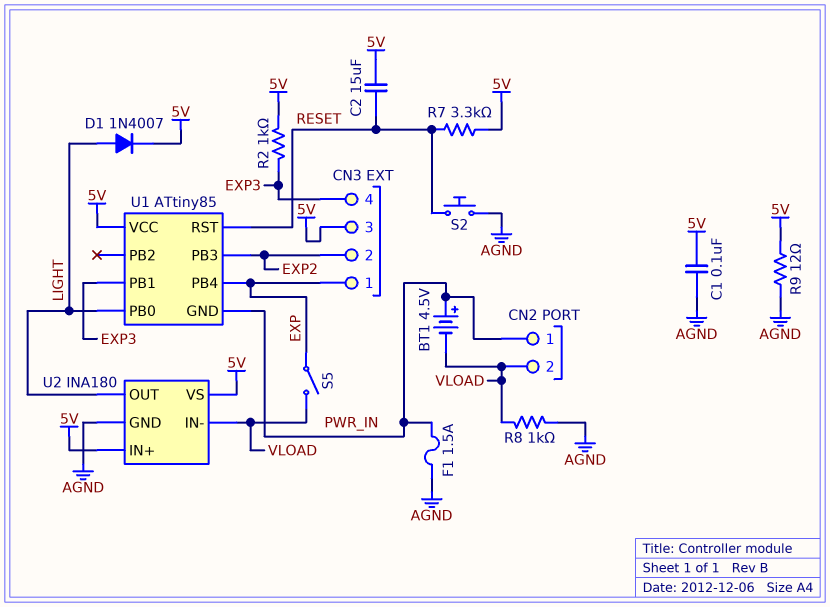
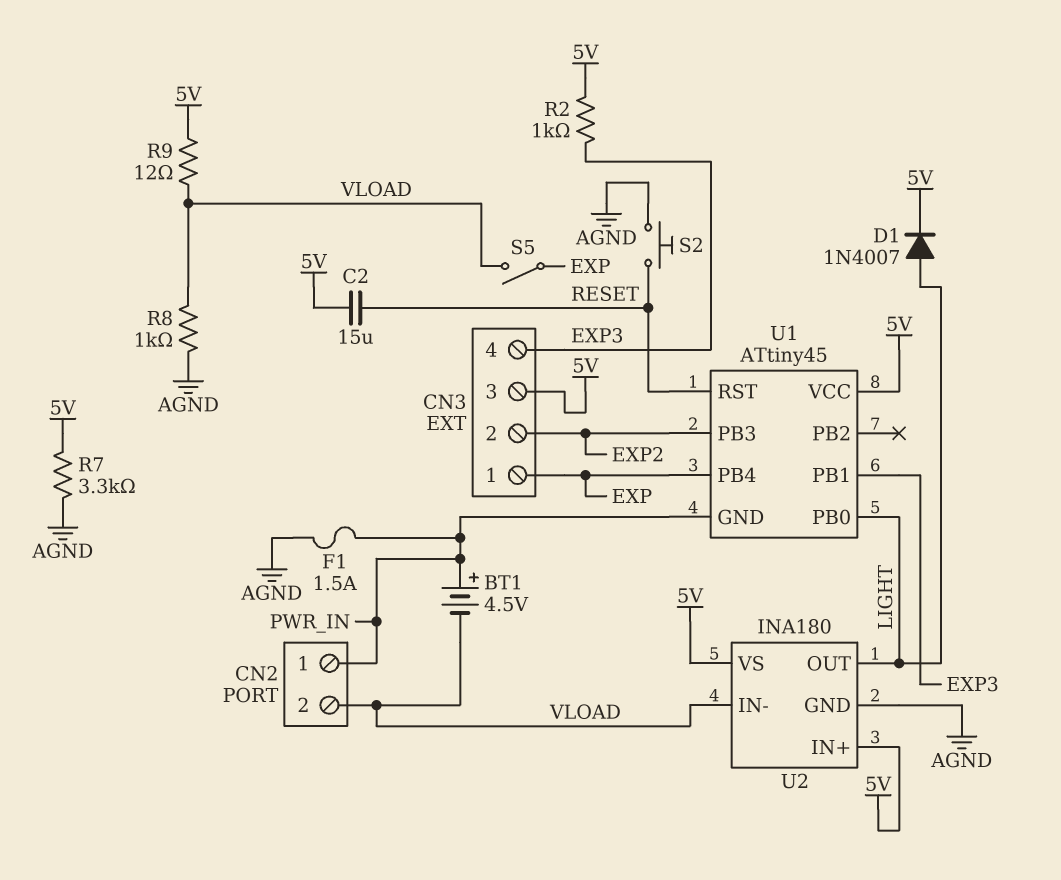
C1: 100nF (5V, AGND) -> none
R7: 3.3k (5V, RESET) -> 3.3k (5V, AGND)
R9: 12 (5V, AGND) -> 12 (5V, VLOAD)
U1: ATtiny85 -> ATtiny45

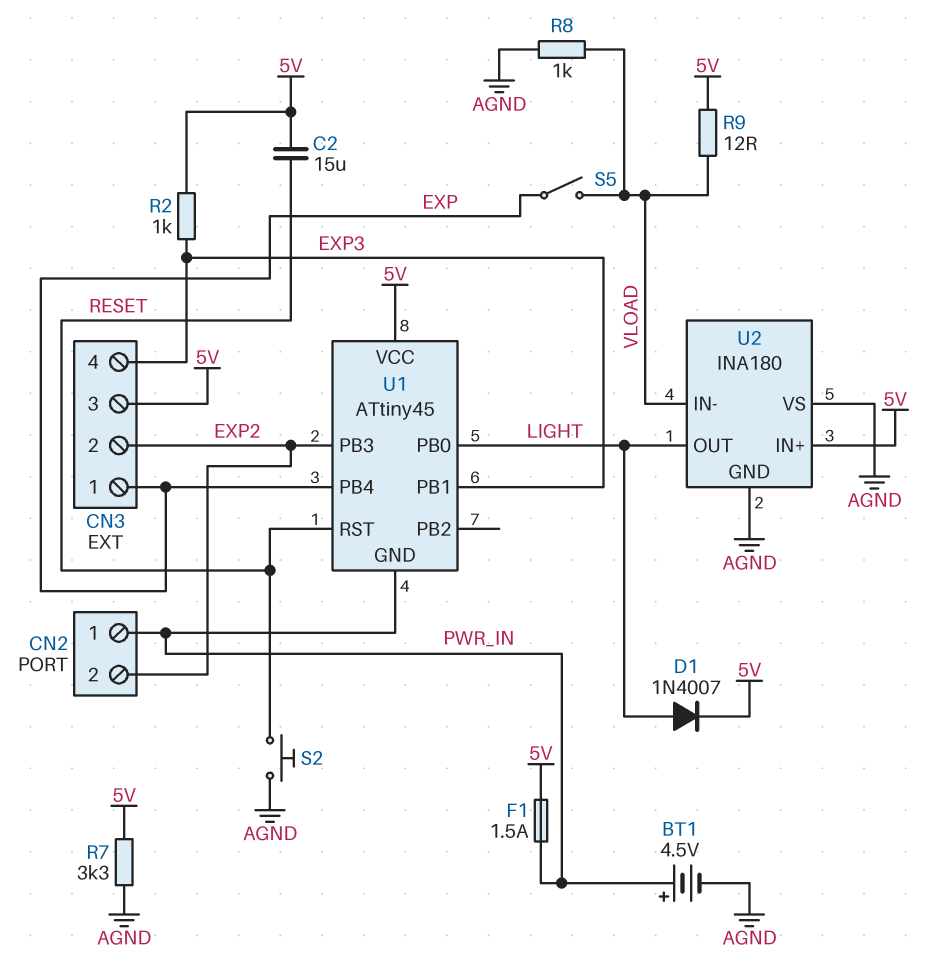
BT1: 4.5V (plus PWR_IN, minus VLOAD) -> 4.5V (plus PWR_IN, minus AGND)
CN2 pin 2: VLOAD -> EXP2
F1: 1.5A (AGND, PWR_IN) -> 1.5A (5V, PWR_IN)
U2 pin VS: 5V -> AGND

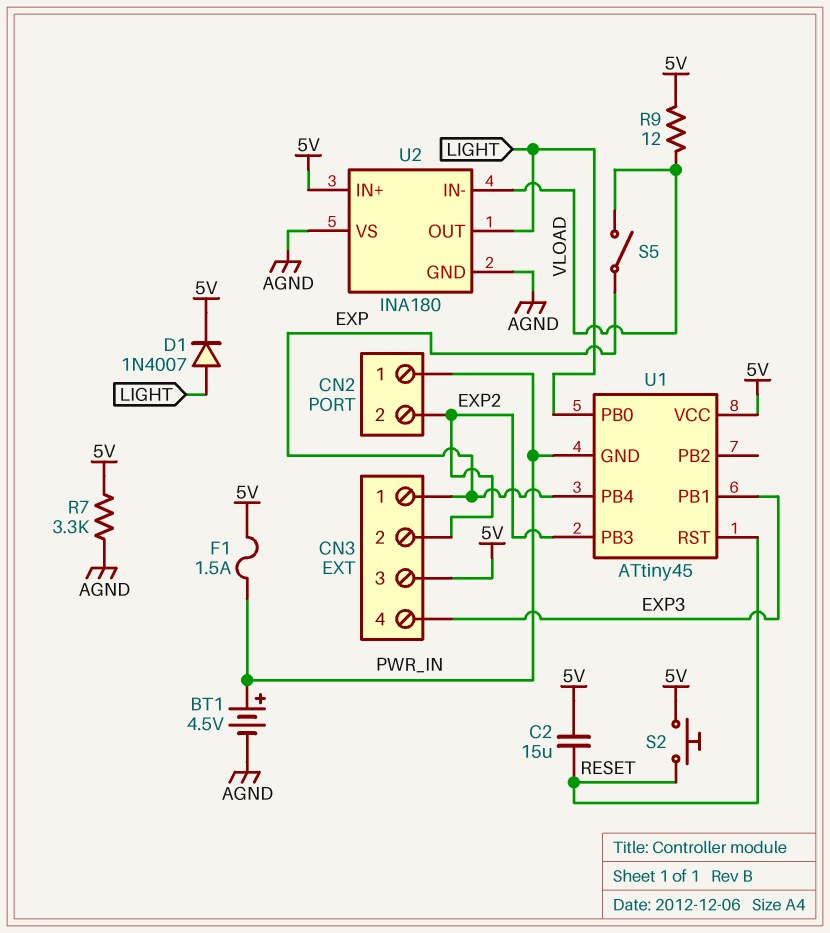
R2: 1k (5V, EXP3) -> none
R8: 1k (AGND, VLOAD) -> none
S2: button (AGND, RESET) -> button (5V, RESET)

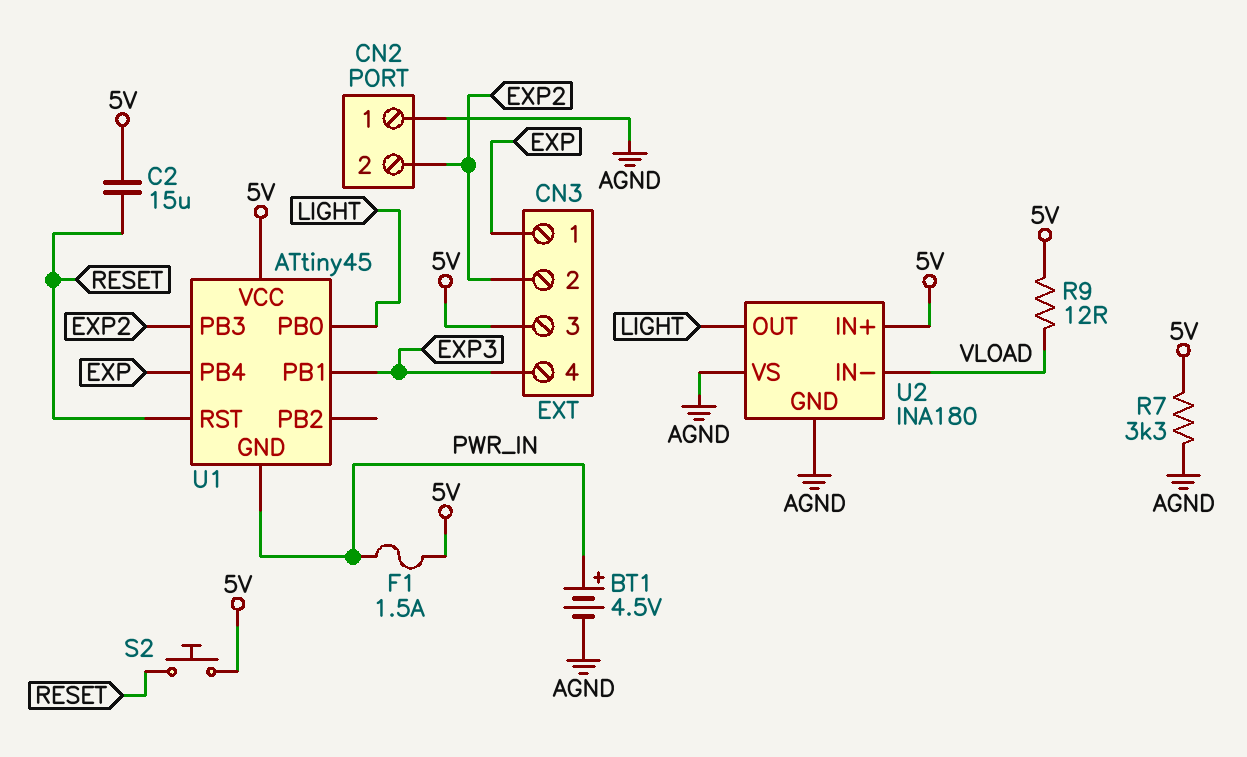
CN2 pin 1: PWR_IN -> AGND
D1: diode 1N4007 (A LIGHT, K 5V) -> none
S5: switch (EXP, VLOAD) -> none

